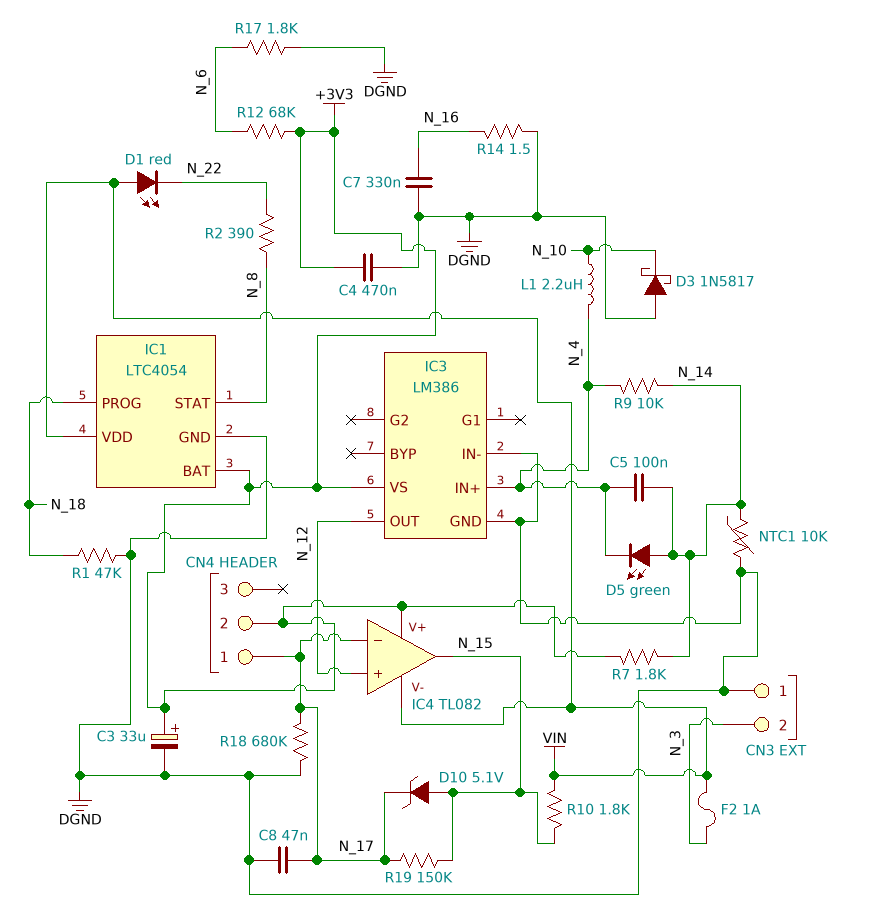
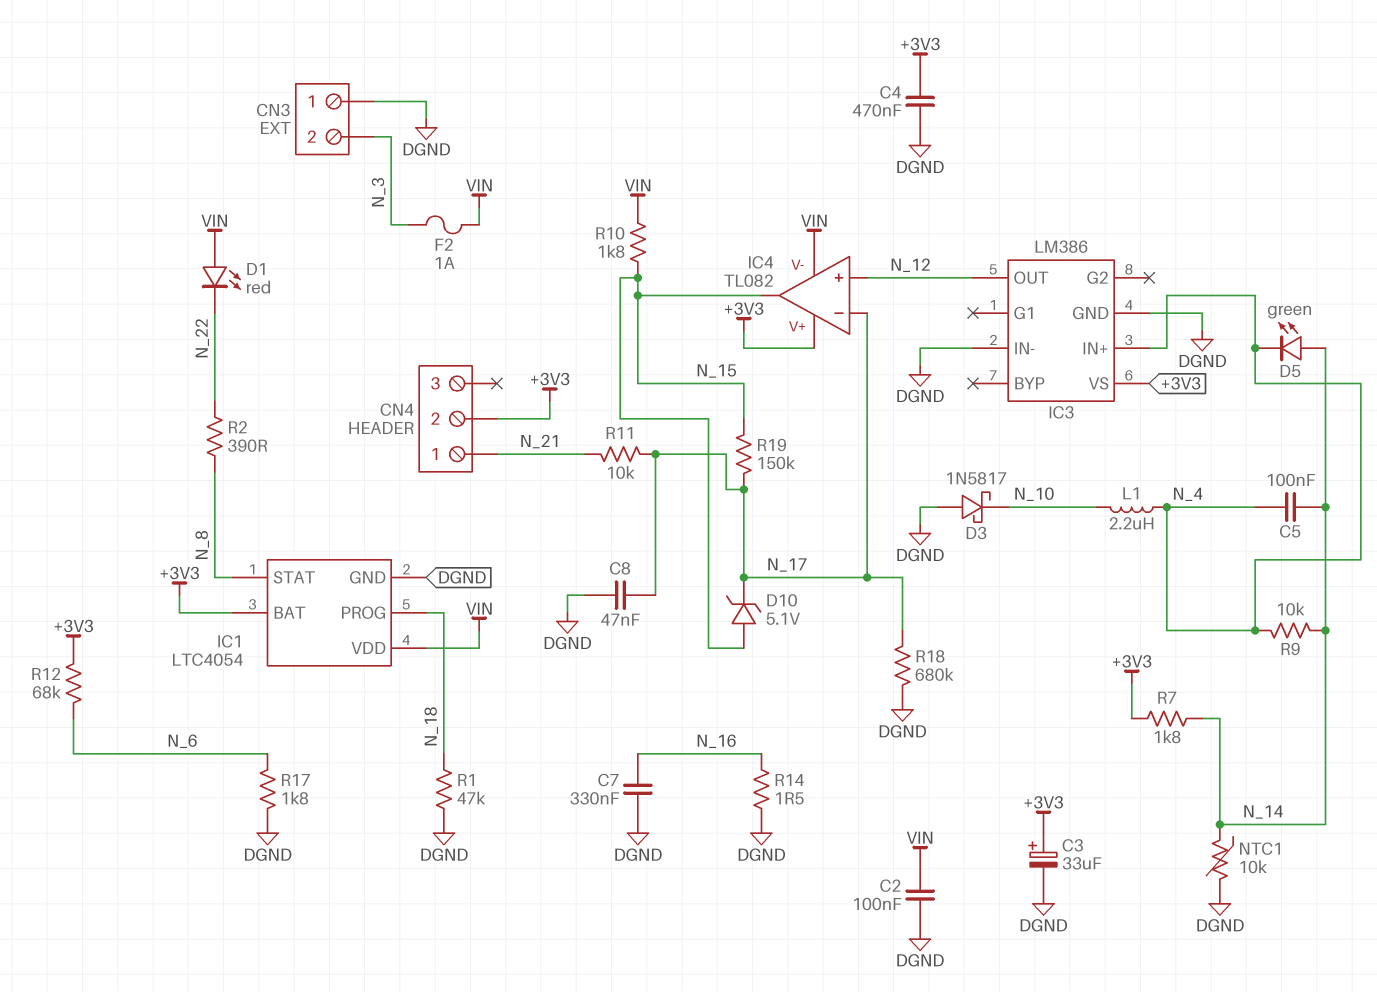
C2: none -> 100nF (DGND, VIN)
CN4 pin 1: N_17 -> N_21
R11: none -> 10k (N_17, N_21)

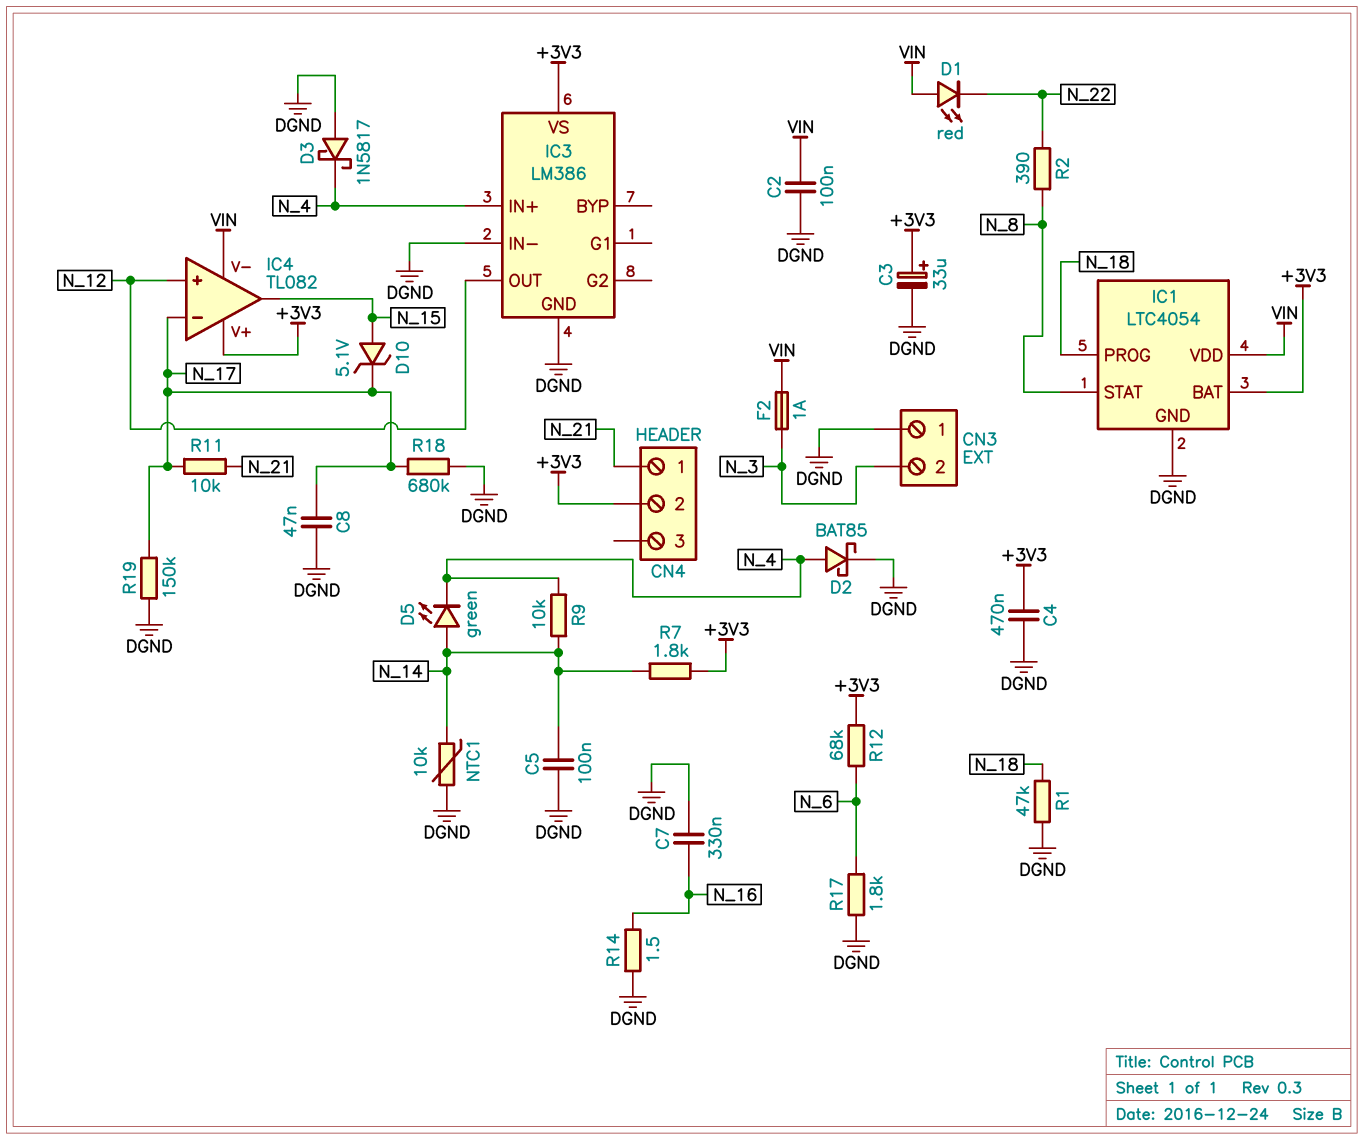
C5: 100nF (N_4, N_14) -> 100nF (DGND, N_14)
D2: none -> schottky BAT85 (A N_4, K DGND)
D3: schottky 1N5817 (A DGND, K N_10) -> schottky 1N5817 (A DGND, K N_4)
L1: 2.2uH (N_4, N_10) -> none
R10: 1.8k (N_15, VIN) -> none
R19: 150k (N_15, N_17) -> 150k (DGND, N_17)

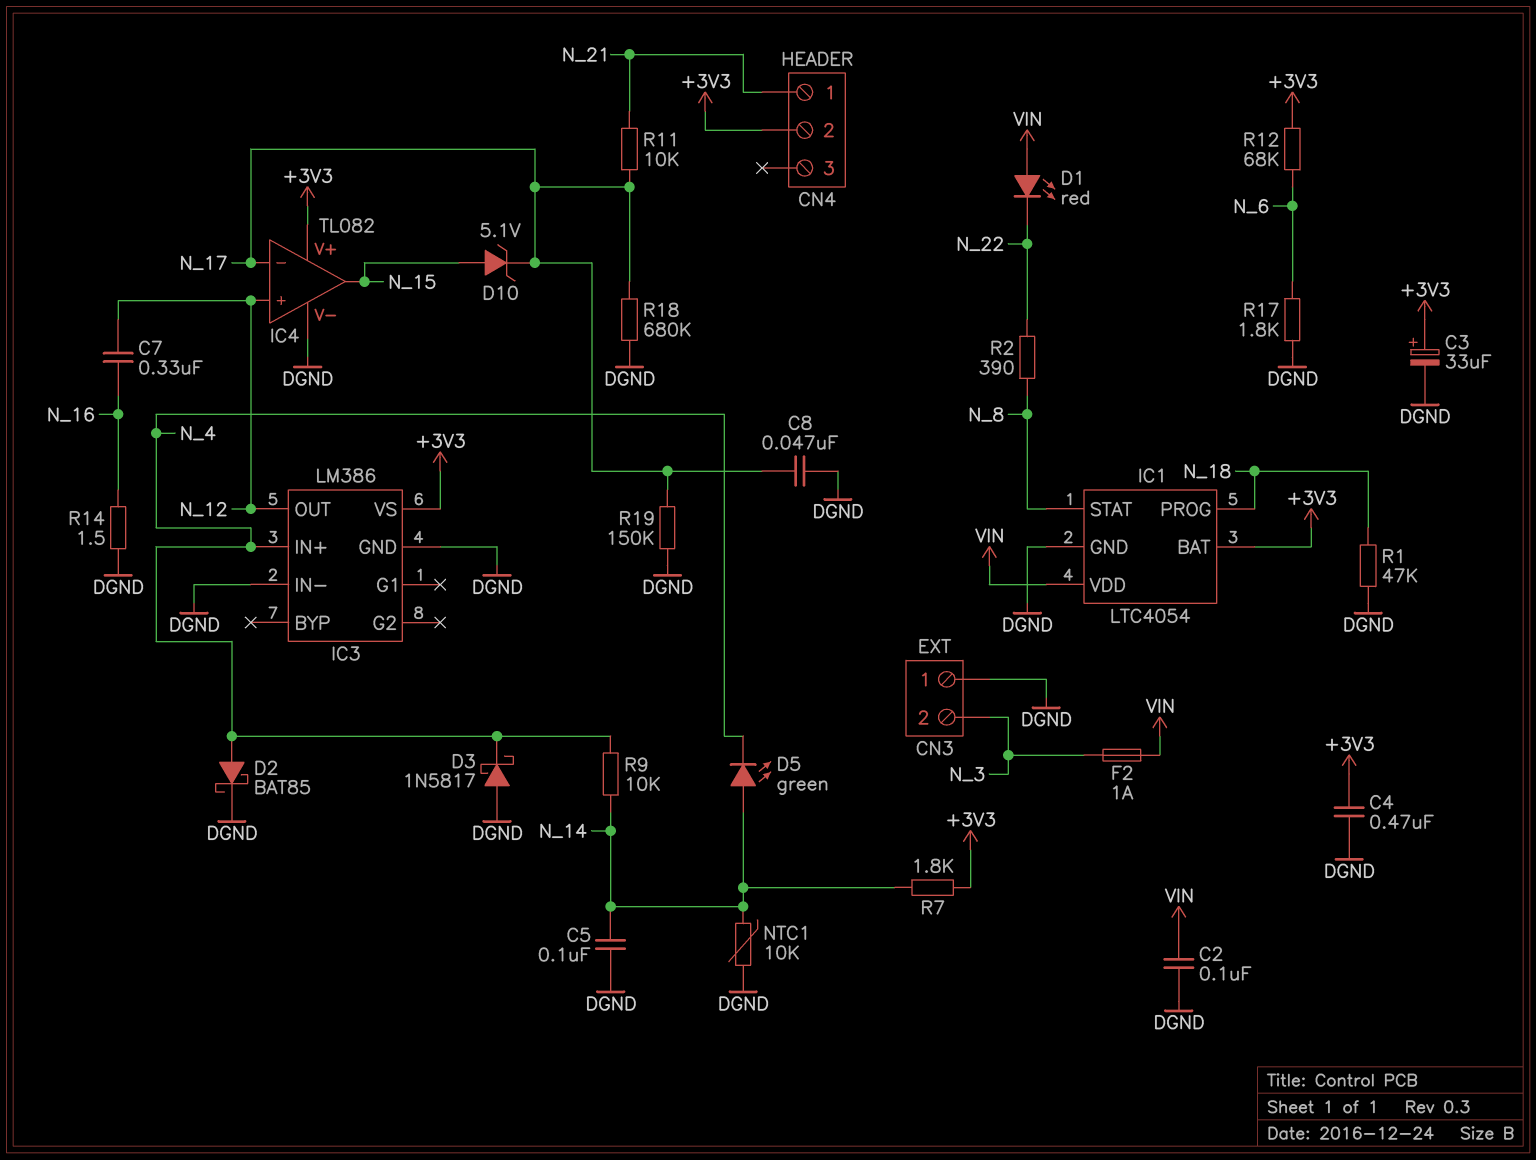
C7: 330nF (DGND, N_16) -> 330nF (N_12, N_16)
IC4 pin V-: VIN -> DGND

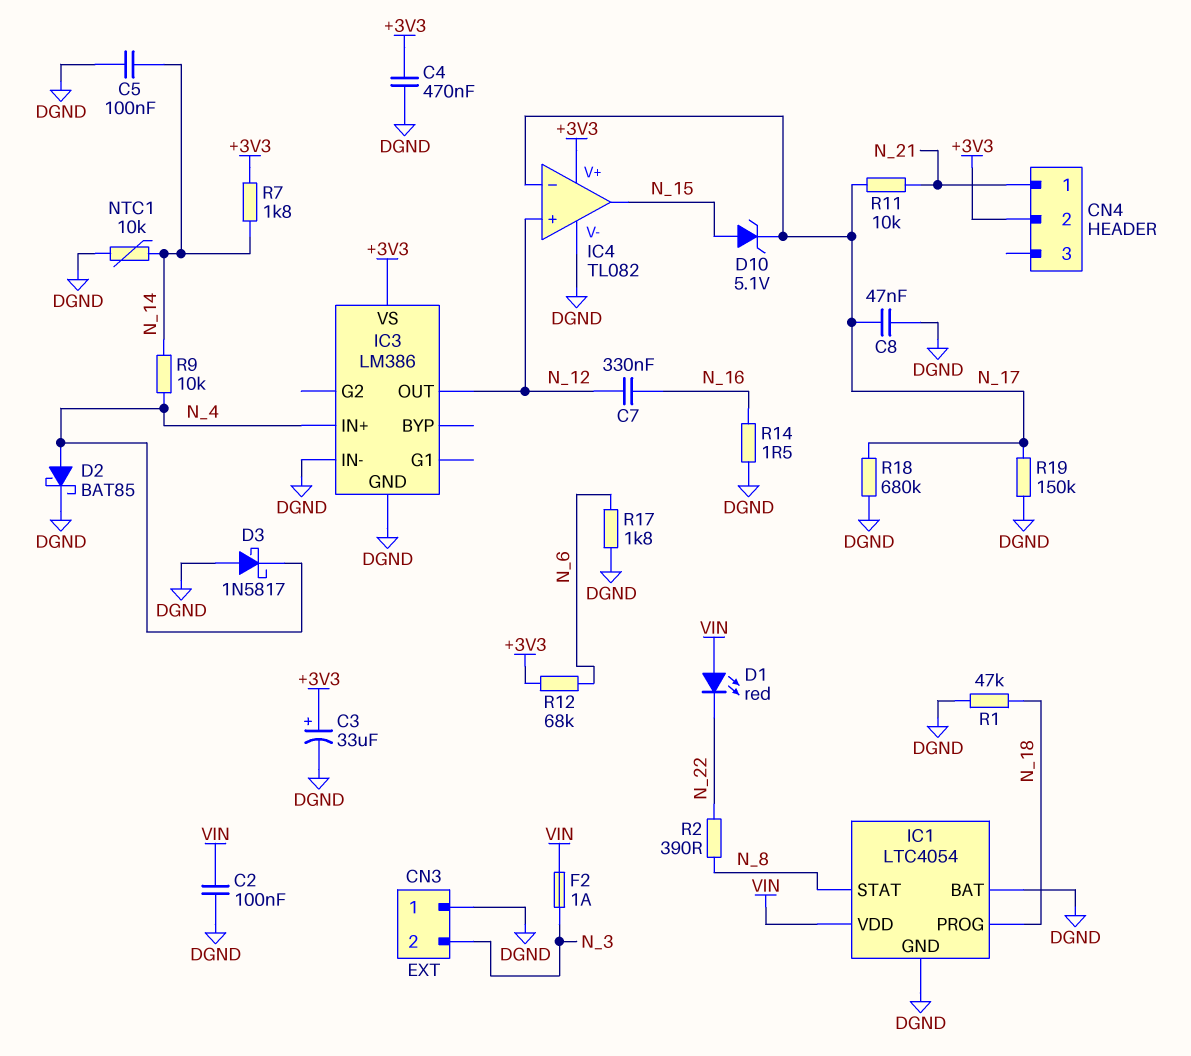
D5: LED green (A N_14, K N_4) -> none
IC1 pin BAT: +3V3 -> DGND

